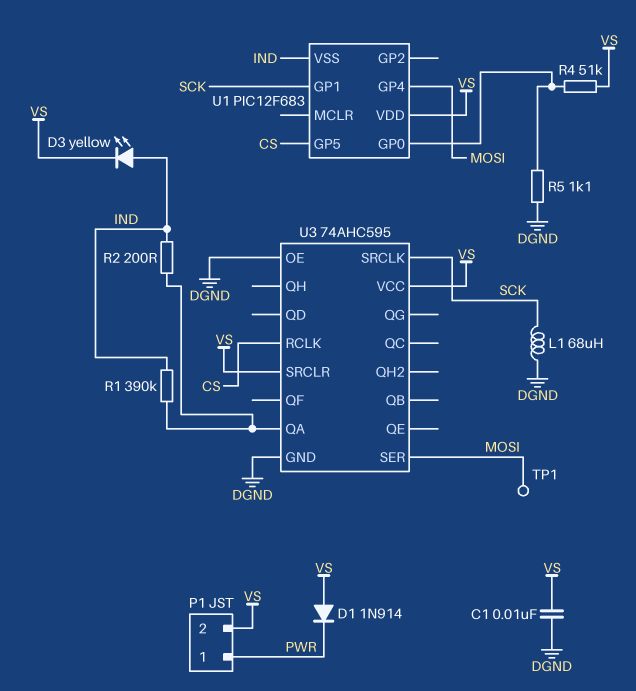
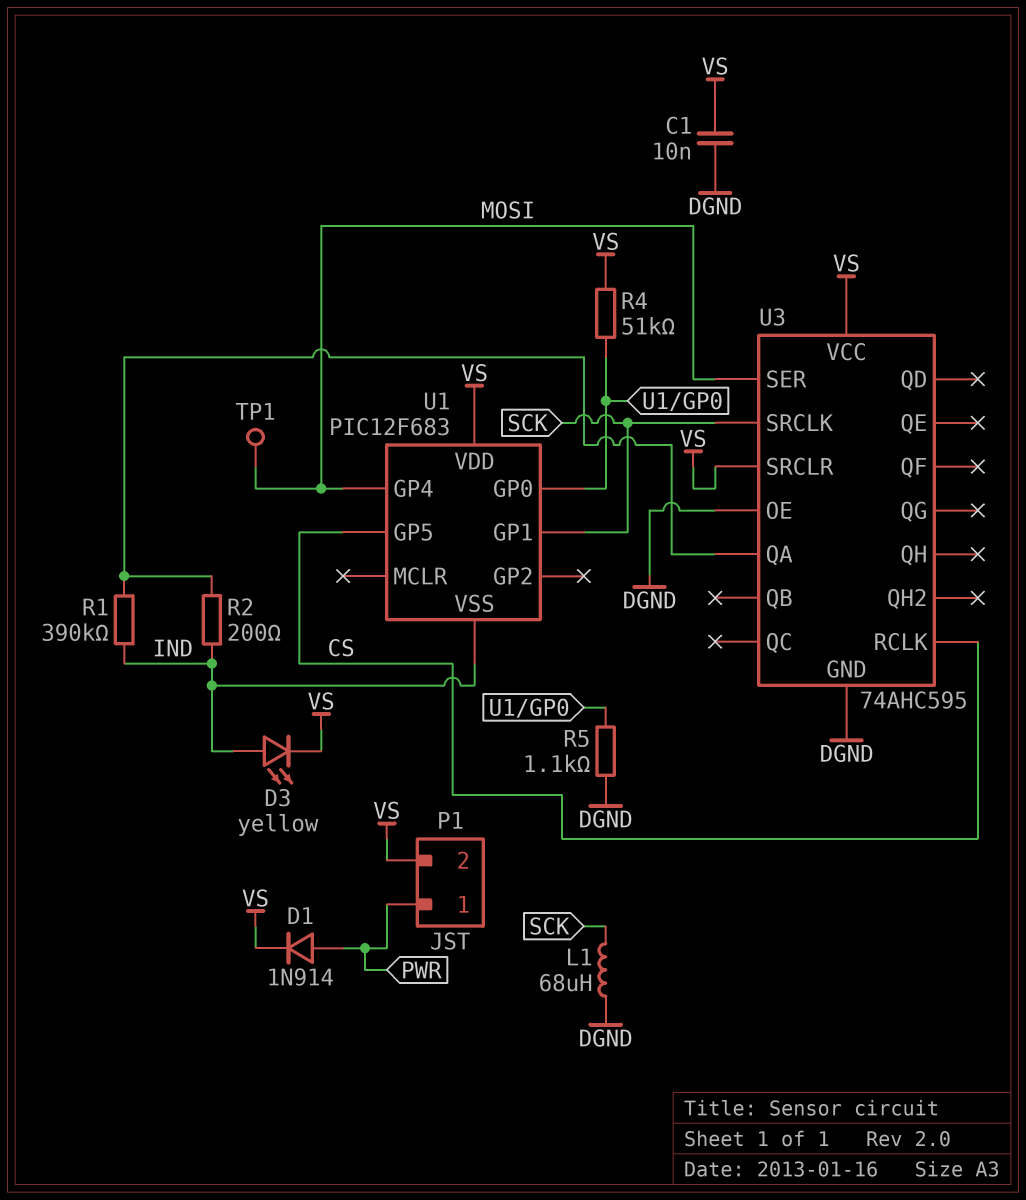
D1: diode 1N914 (A VS, K PWR) -> diode 1N914 (A PWR, K VS)

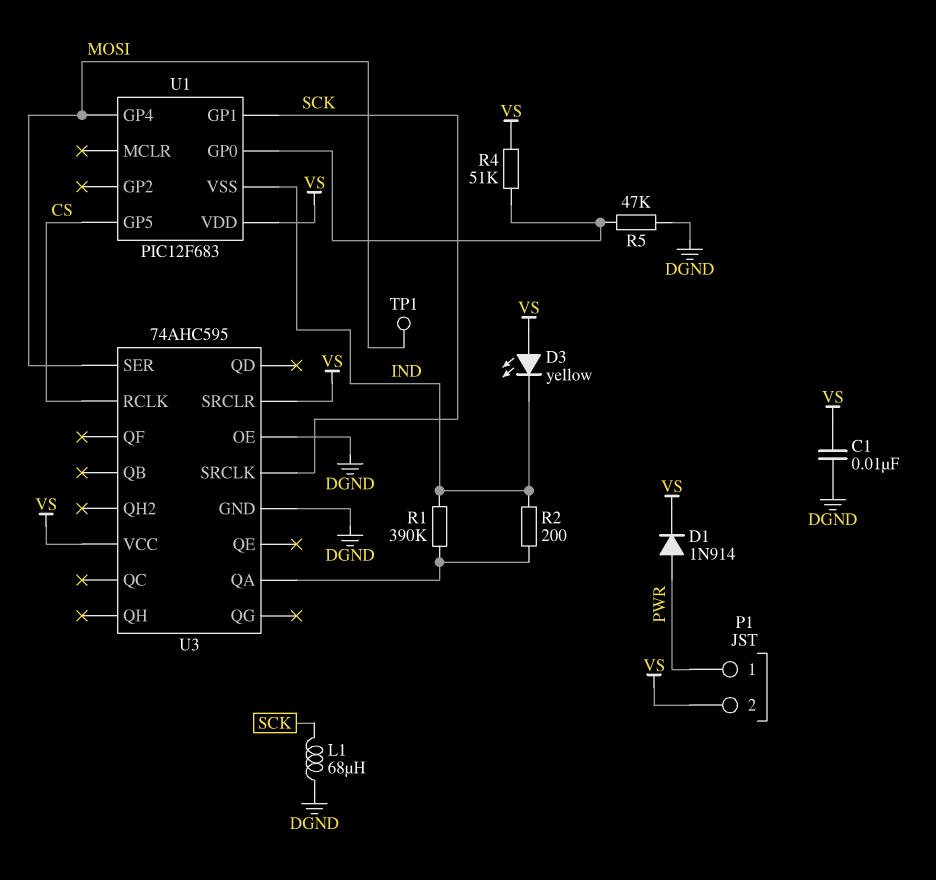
D3: LED yellow (A IND, K VS) -> LED yellow (A VS, K IND)
R5: 1.1k (DGND, U1/GP0) -> 47k (DGND, U1/GP0)

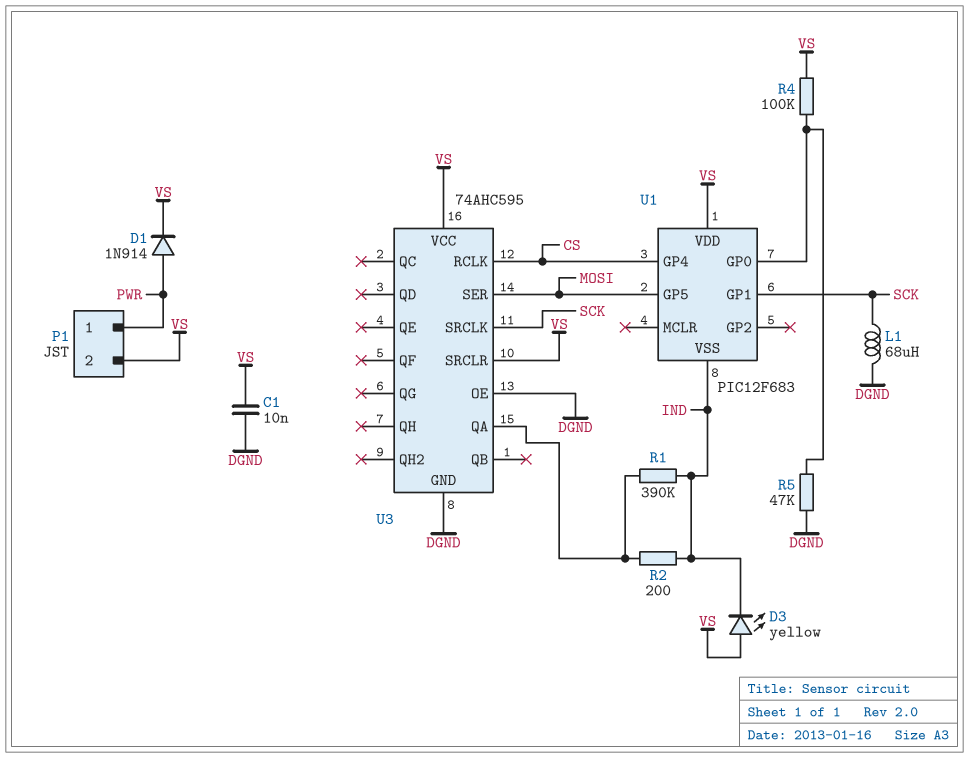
R4: 51k (U1/GP0, VS) -> 100k (U1/GP0, VS)
TP1: test point (MOSI) -> none
U1 pin GP4: MOSI -> CS
U1 pin GP5: CS -> MOSI

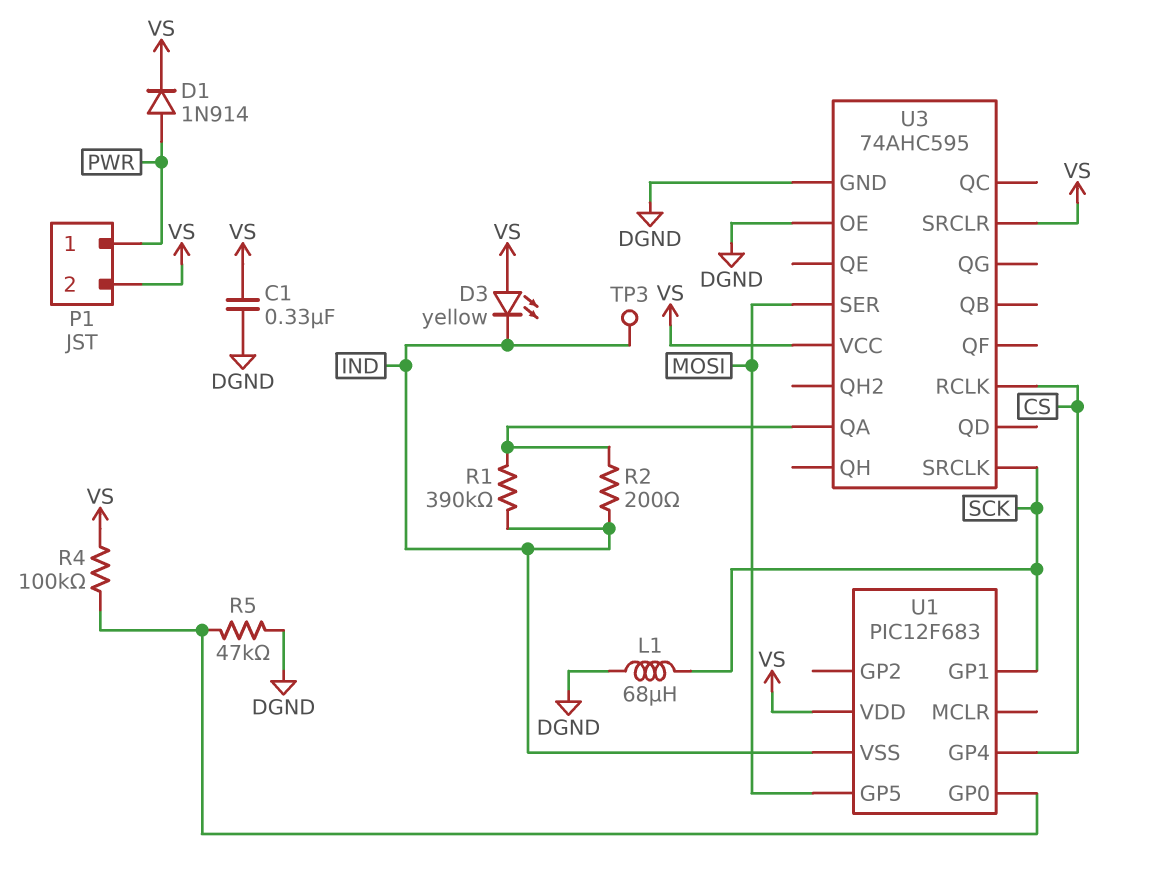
C1: 10nF (DGND, VS) -> 330nF (DGND, VS)
TP3: none -> test point (IND)

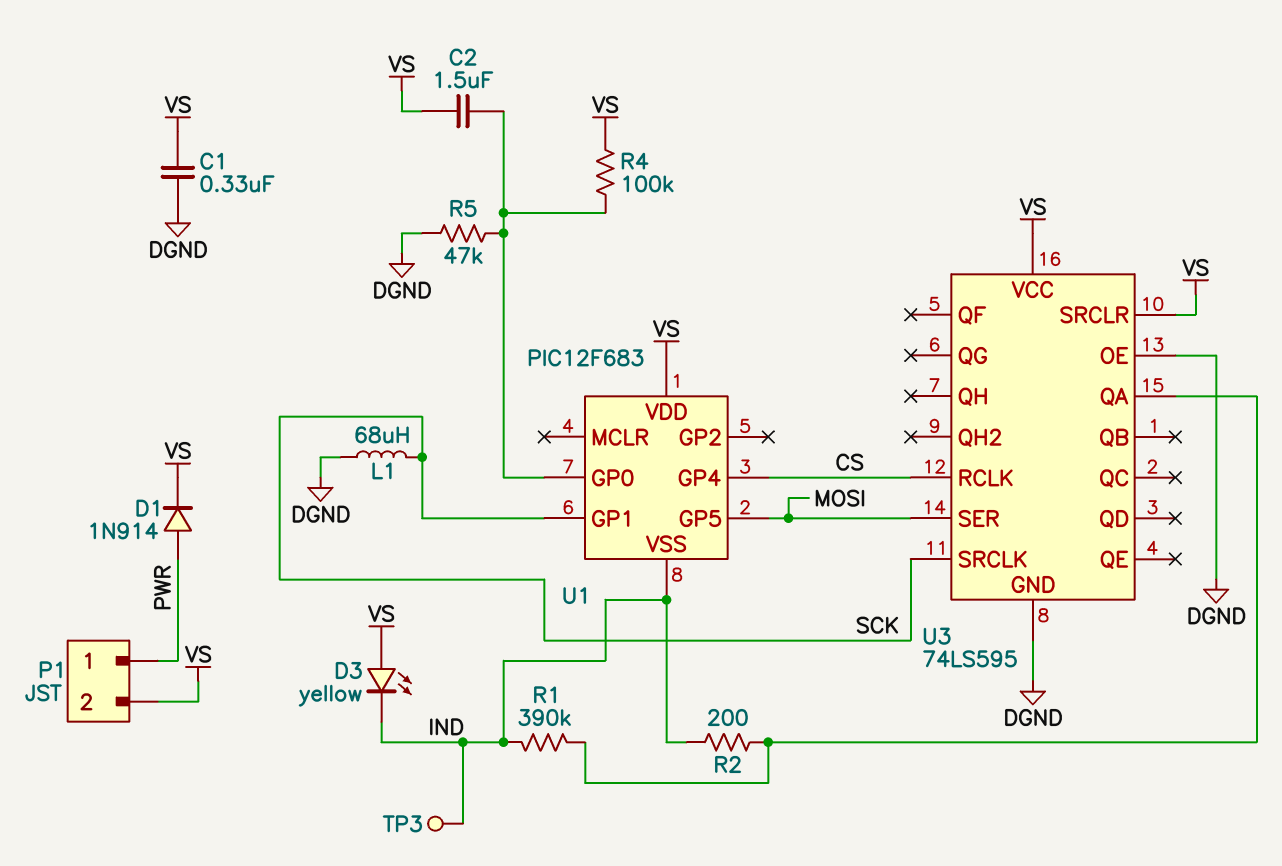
C2: none -> 1.5uF (U1/GP0, VS)
U3: 74AHC595 -> 74LS595

